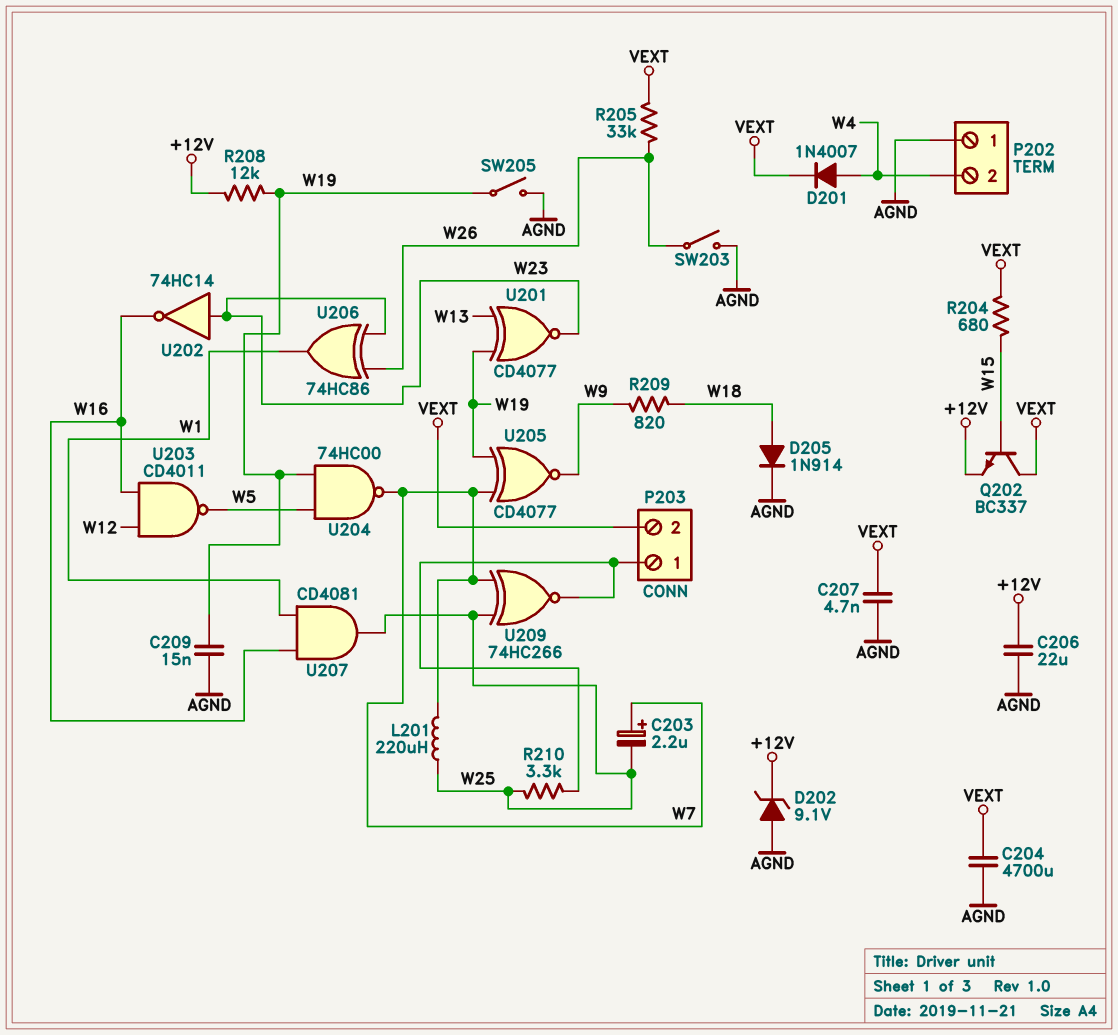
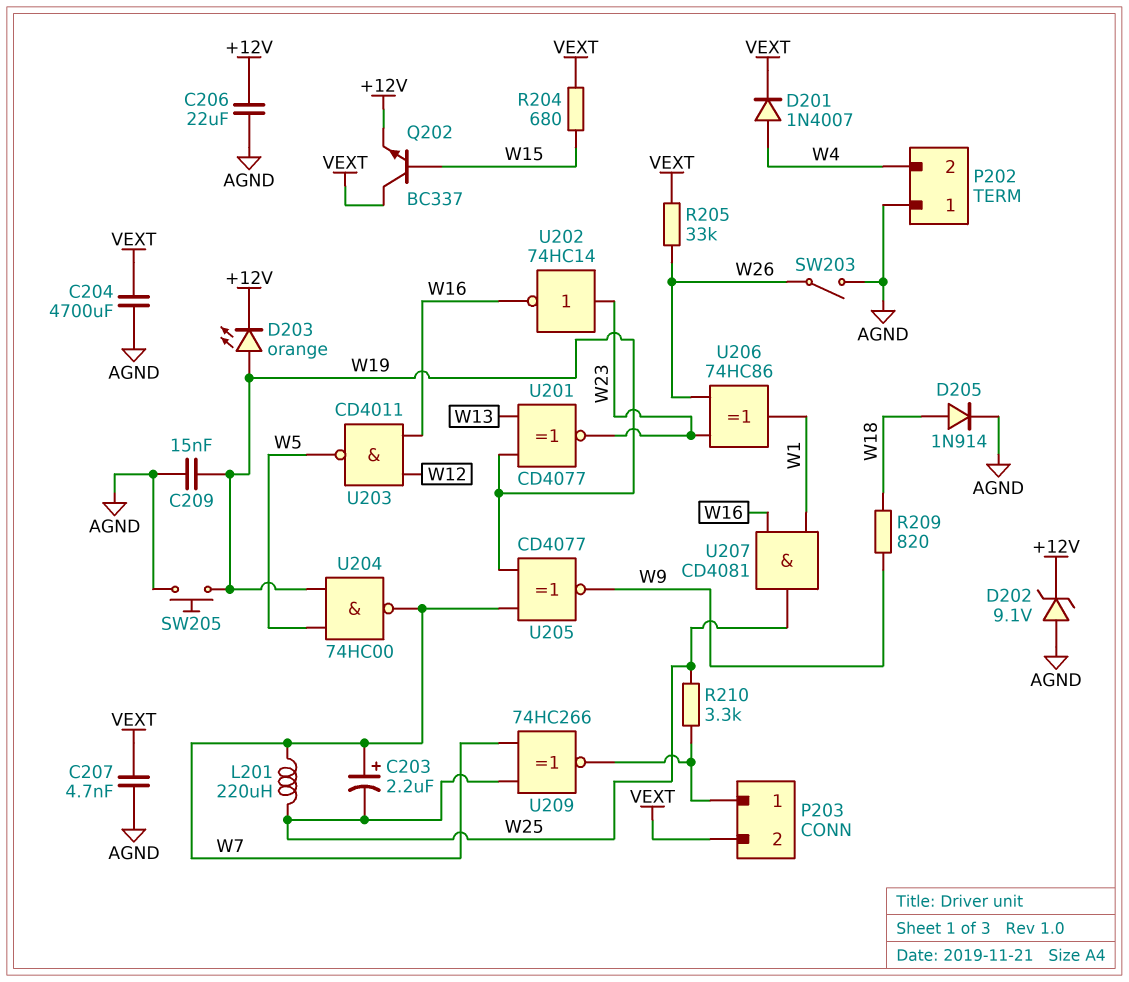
D203: none -> LED orange (A W19, K +12V)
R208: 12k (+12V, W19) -> none
SW205: switch (AGND, W19) -> button (AGND, W19)

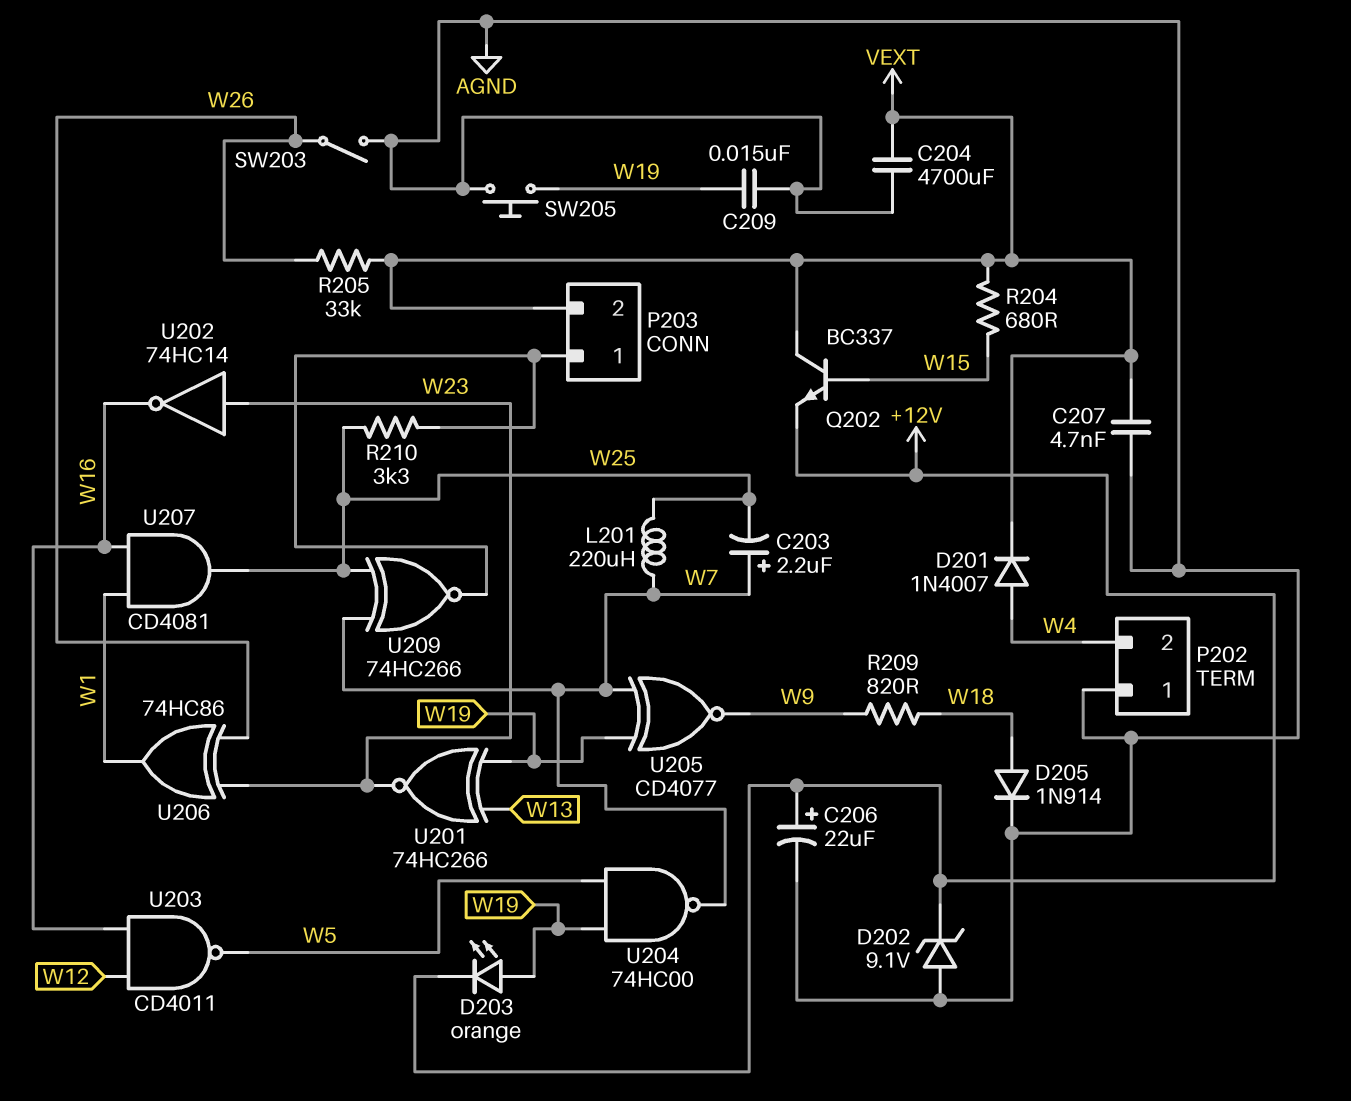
C206: 22uF (+12V, AGND) -> 22uF (plus +12V, minus AGND)
U201: XNOR CD4077 (in W13, in W19, out W23) -> XNOR 74HC266 (in W13, in W19, out W23)

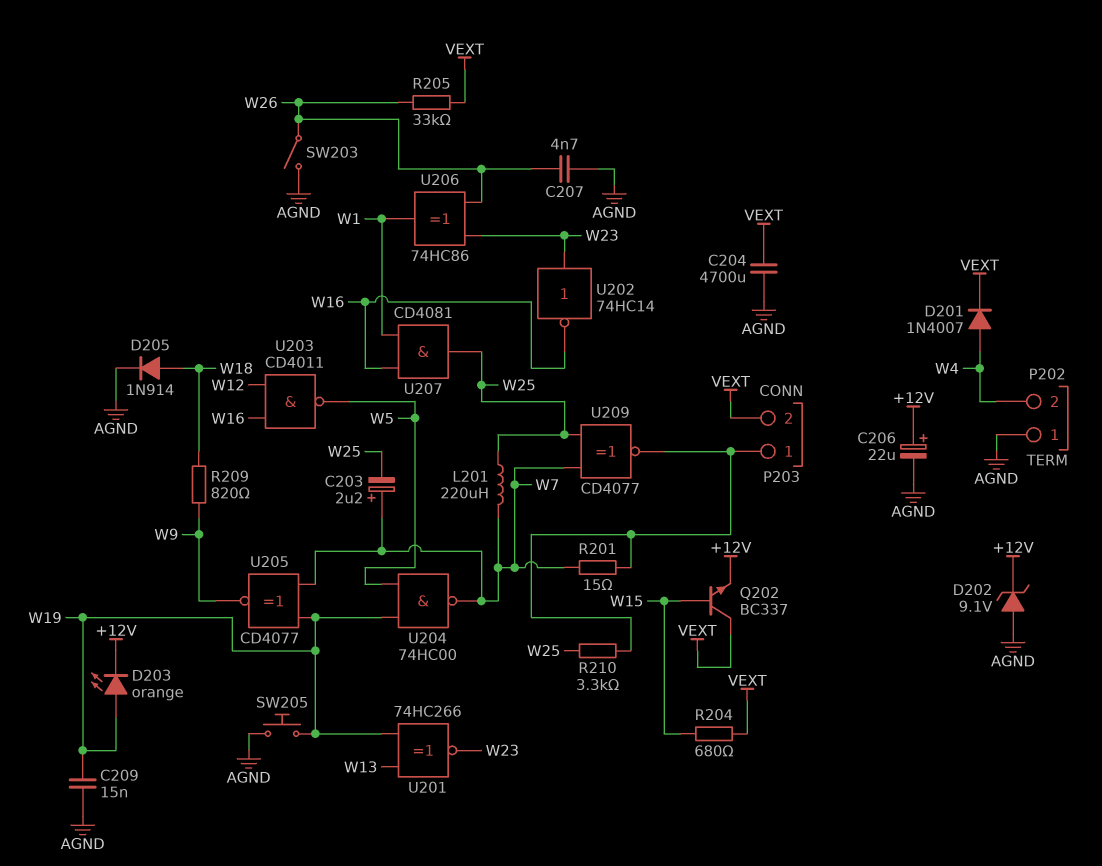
C207: 4.7nF (AGND, VEXT) -> 4.7nF (AGND, W26)
R201: none -> 15 (P203/1, W7)
U209: XNOR 74HC266 (in W7, in W25, out P203/1) -> XNOR CD4077 (in W7, in W25, out P203/1)

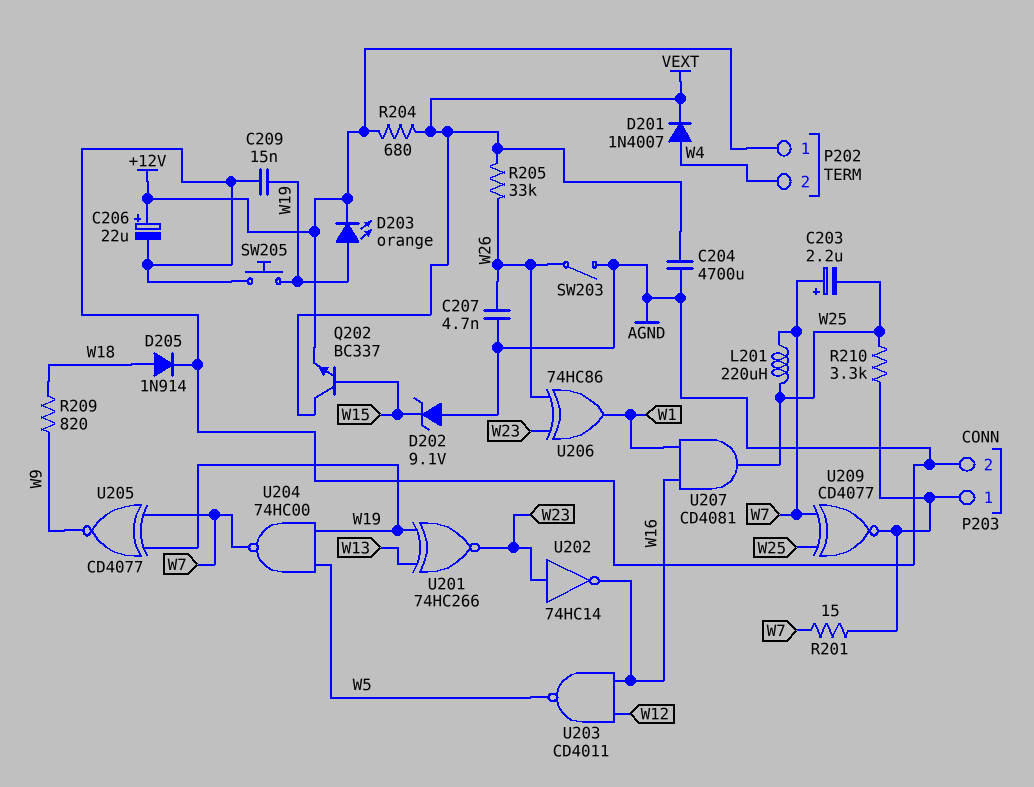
D202: zener 9.1V (A AGND, K +12V) -> zener 9.1V (A AGND, K W15)
P202 pin 1: AGND -> +12V
P203 pin 2: VEXT -> AGND
R204: 680 (VEXT, W15) -> 680 (+12V, VEXT)

